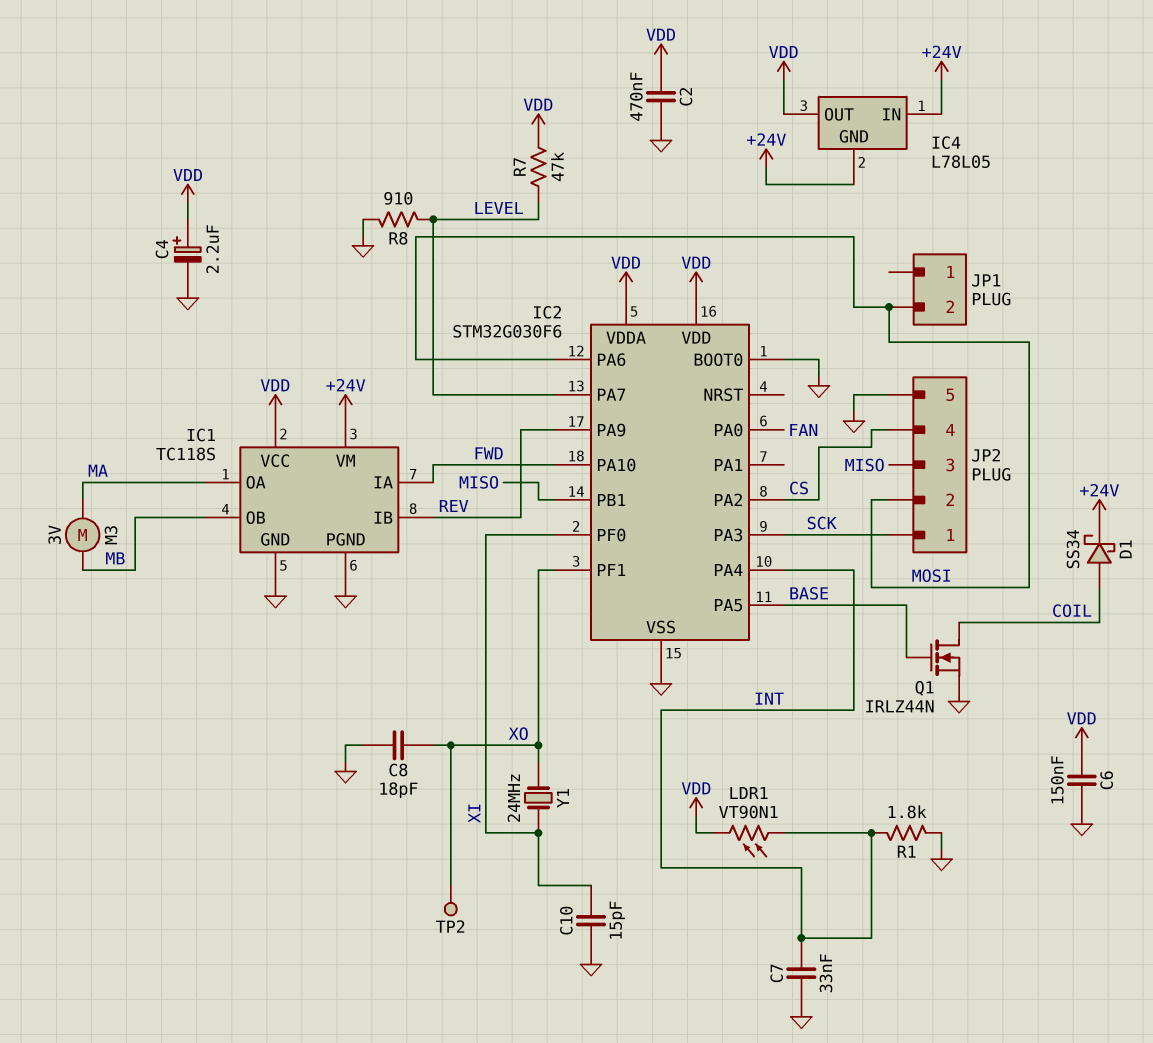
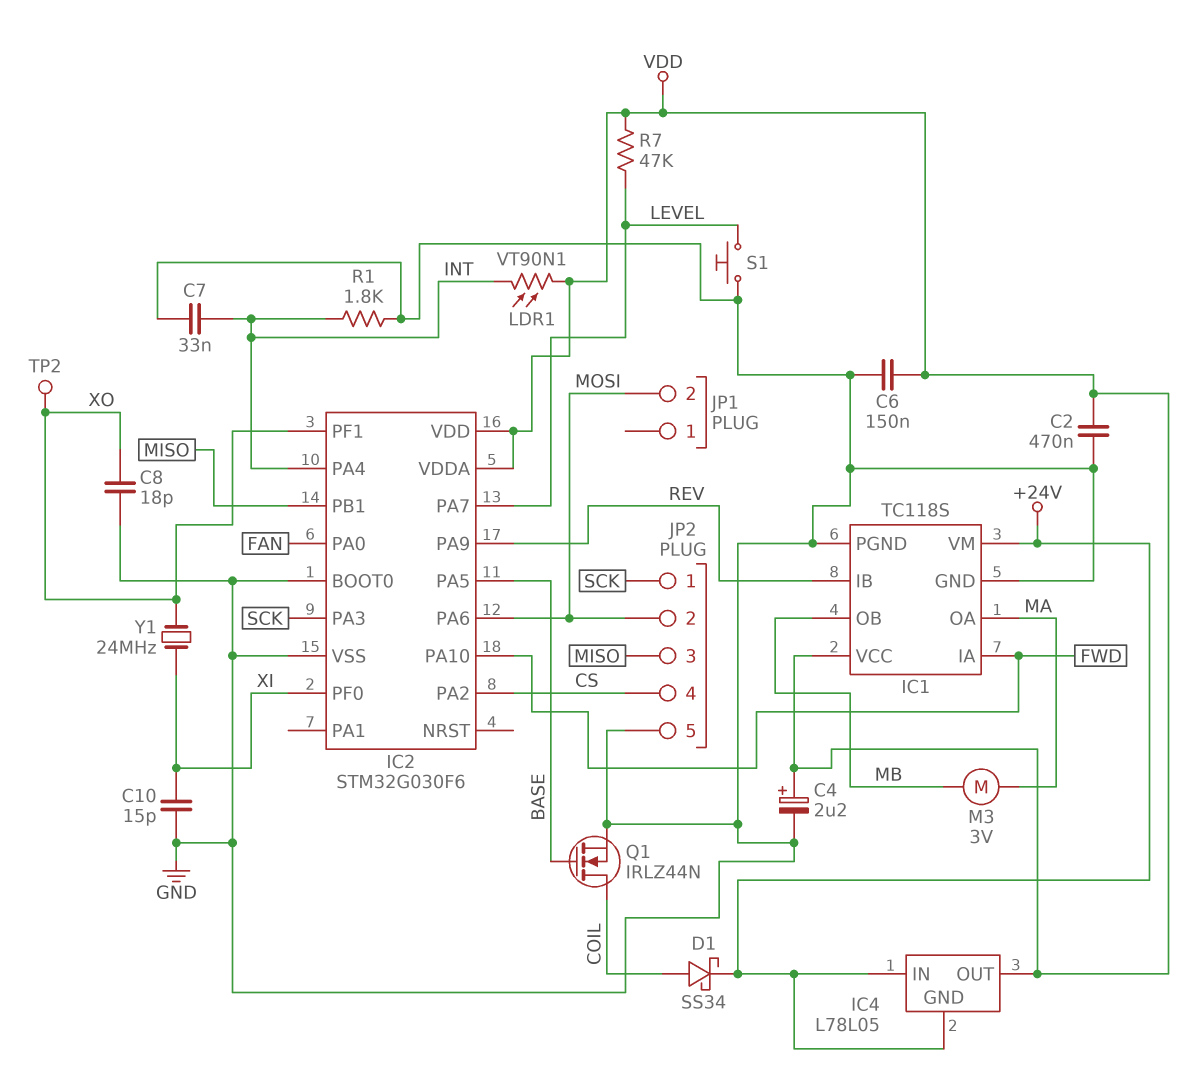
R8: 910 (GND, LEVEL) -> none
S1: none -> button (GND, LEVEL)

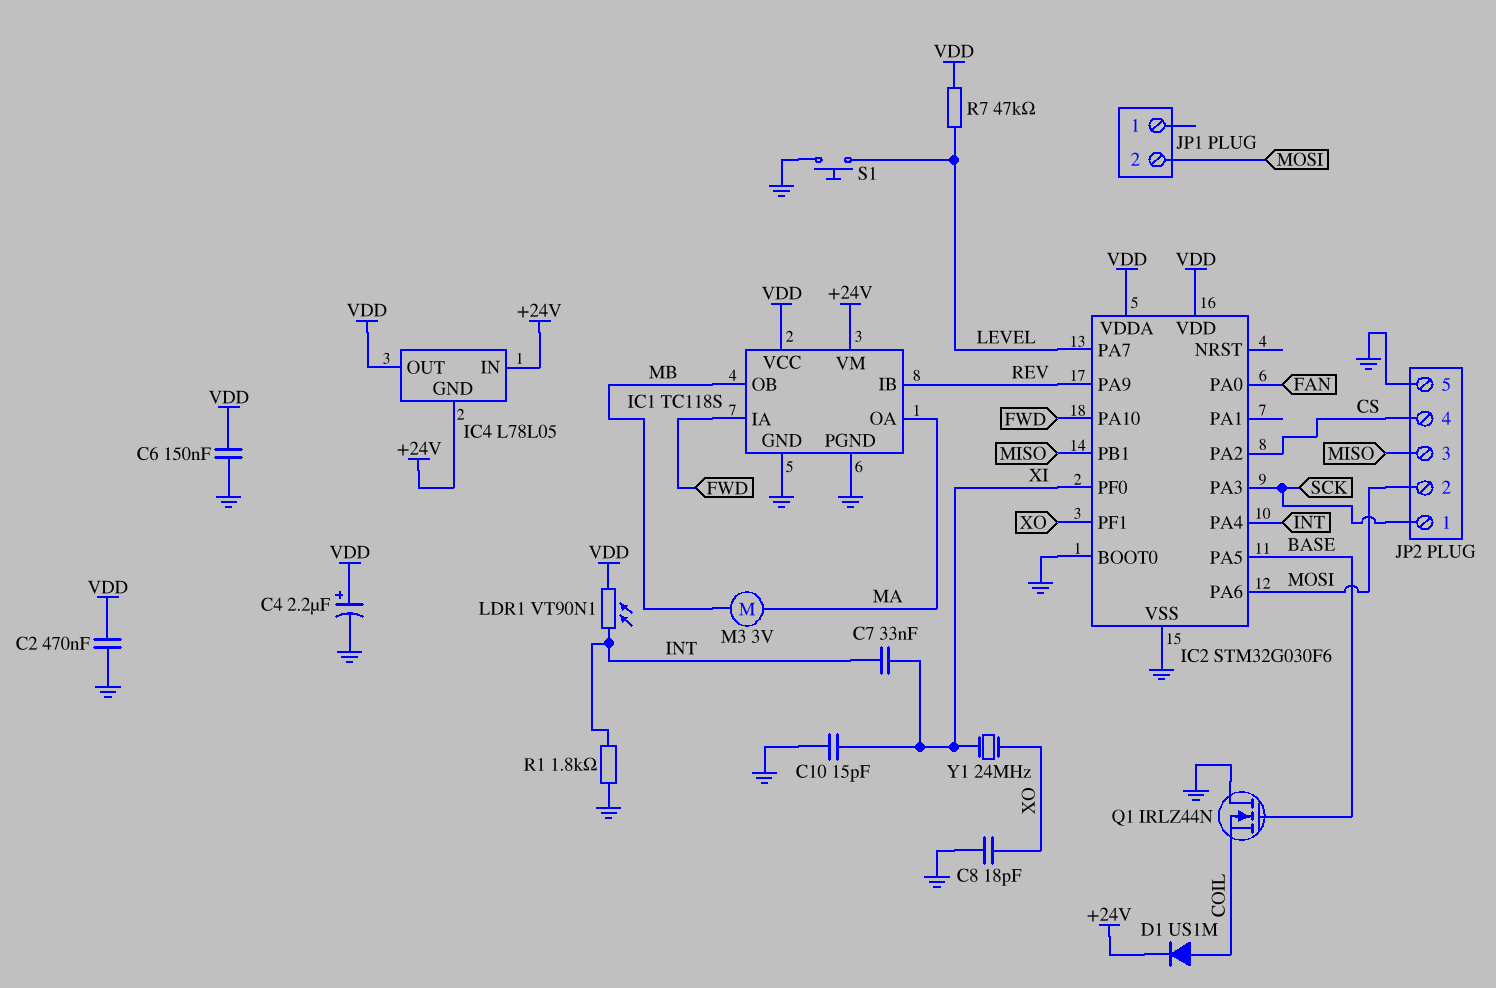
C7: 33nF (GND, INT) -> 33nF (INT, XI)
D1: schottky SS34 (A COIL, K +24V) -> diode US1M (A COIL, K +24V)
Q1: NMOS IRLZ44N (G BASE, D COIL, S GND) -> NMOS IRLZ44N (G BASE, D GND, S COIL)
TP2: test point (XO) -> none

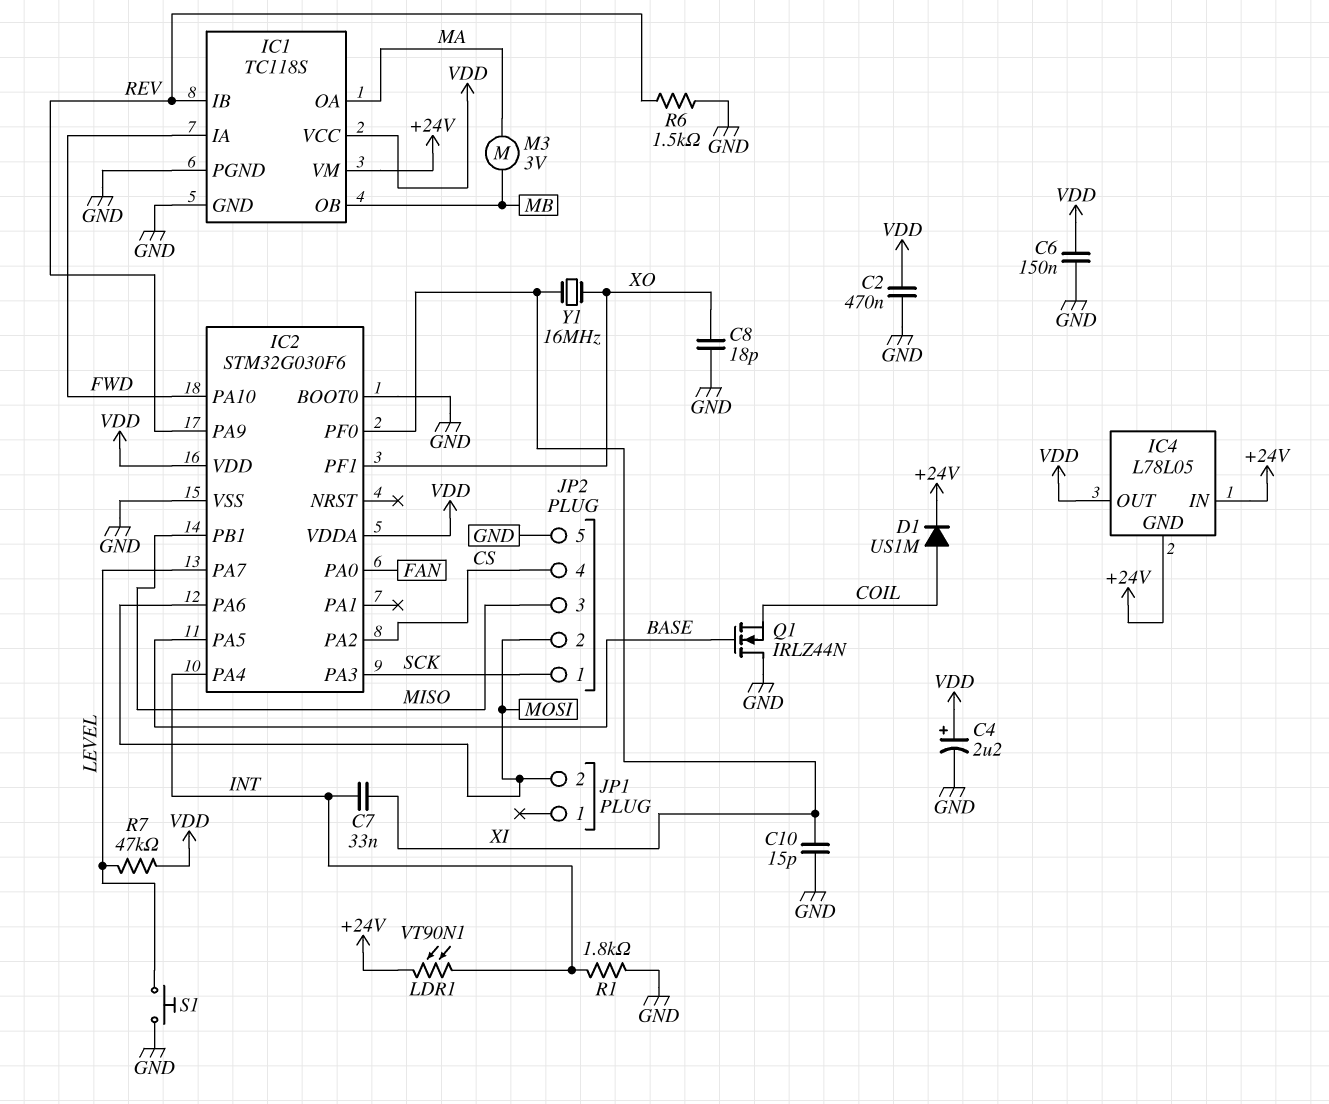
LDR1: VT90N1 (INT, VDD) -> VT90N1 (+24V, INT)
R6: none -> 1.5k (GND, REV)
Y1: 24MHz (XI, XO) -> 16MHz (XI, XO)

